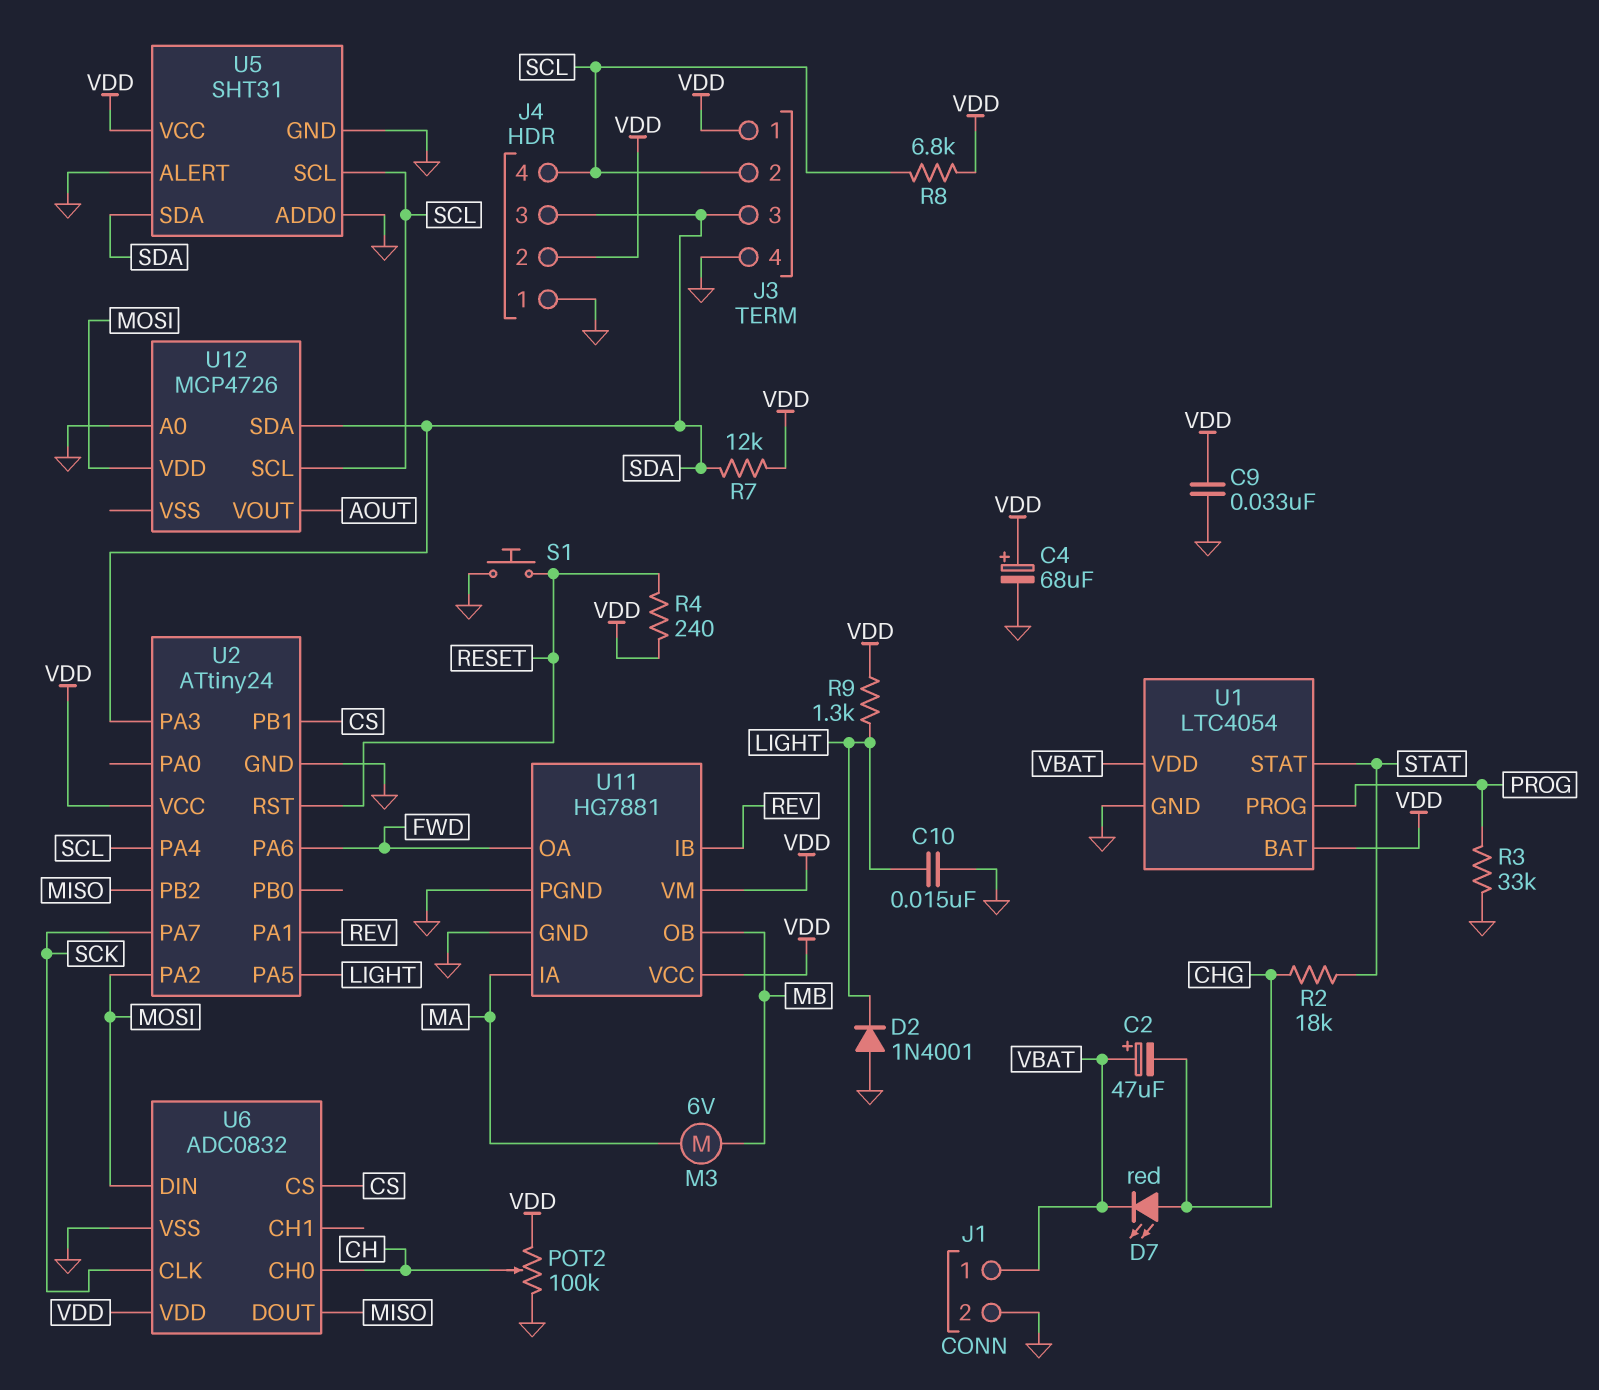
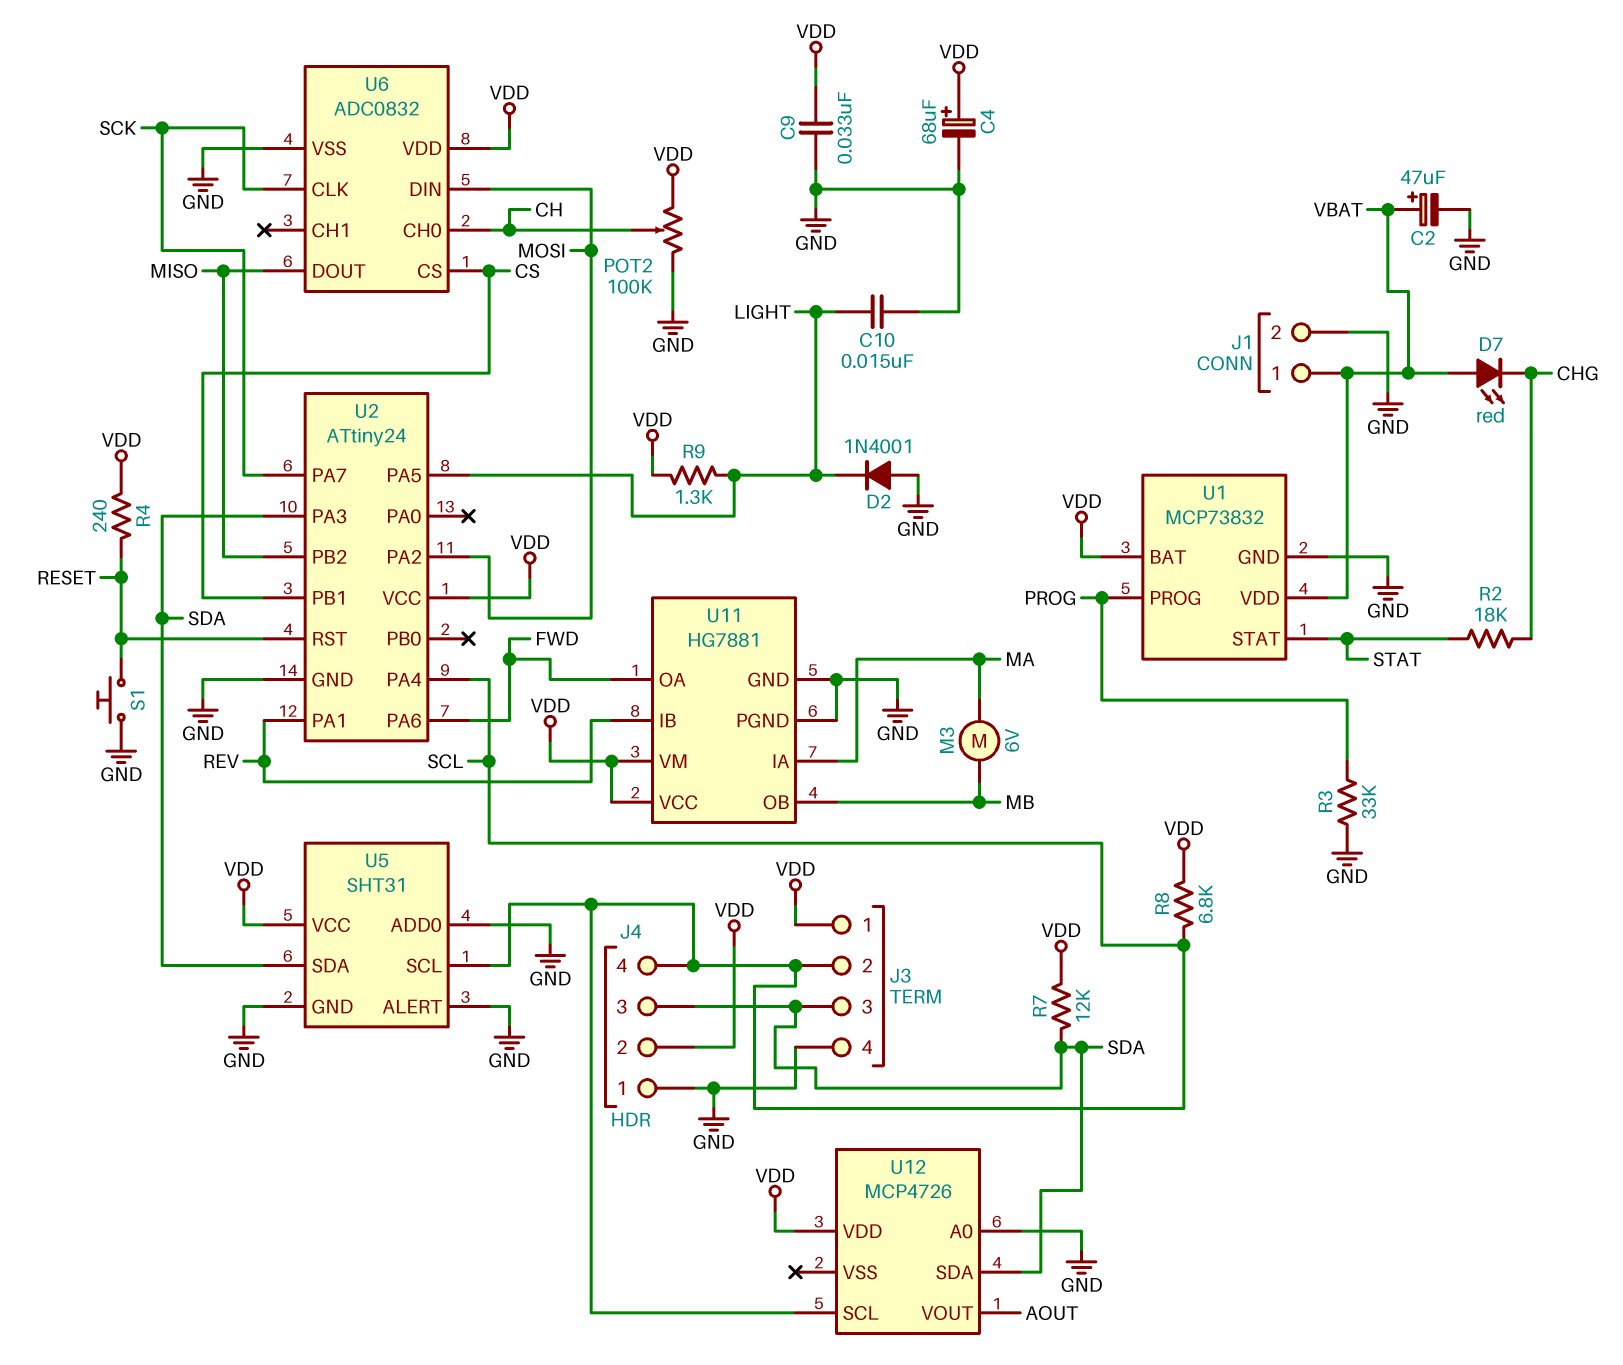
C2: 47uF (plus VBAT, minus CHG) -> 47uF (plus VBAT, minus GND)
D7: LED red (A CHG, K VBAT) -> LED red (A VBAT, K CHG)
U1: LTC4054 -> MCP73832
U12 pin VDD: MOSI -> VDD

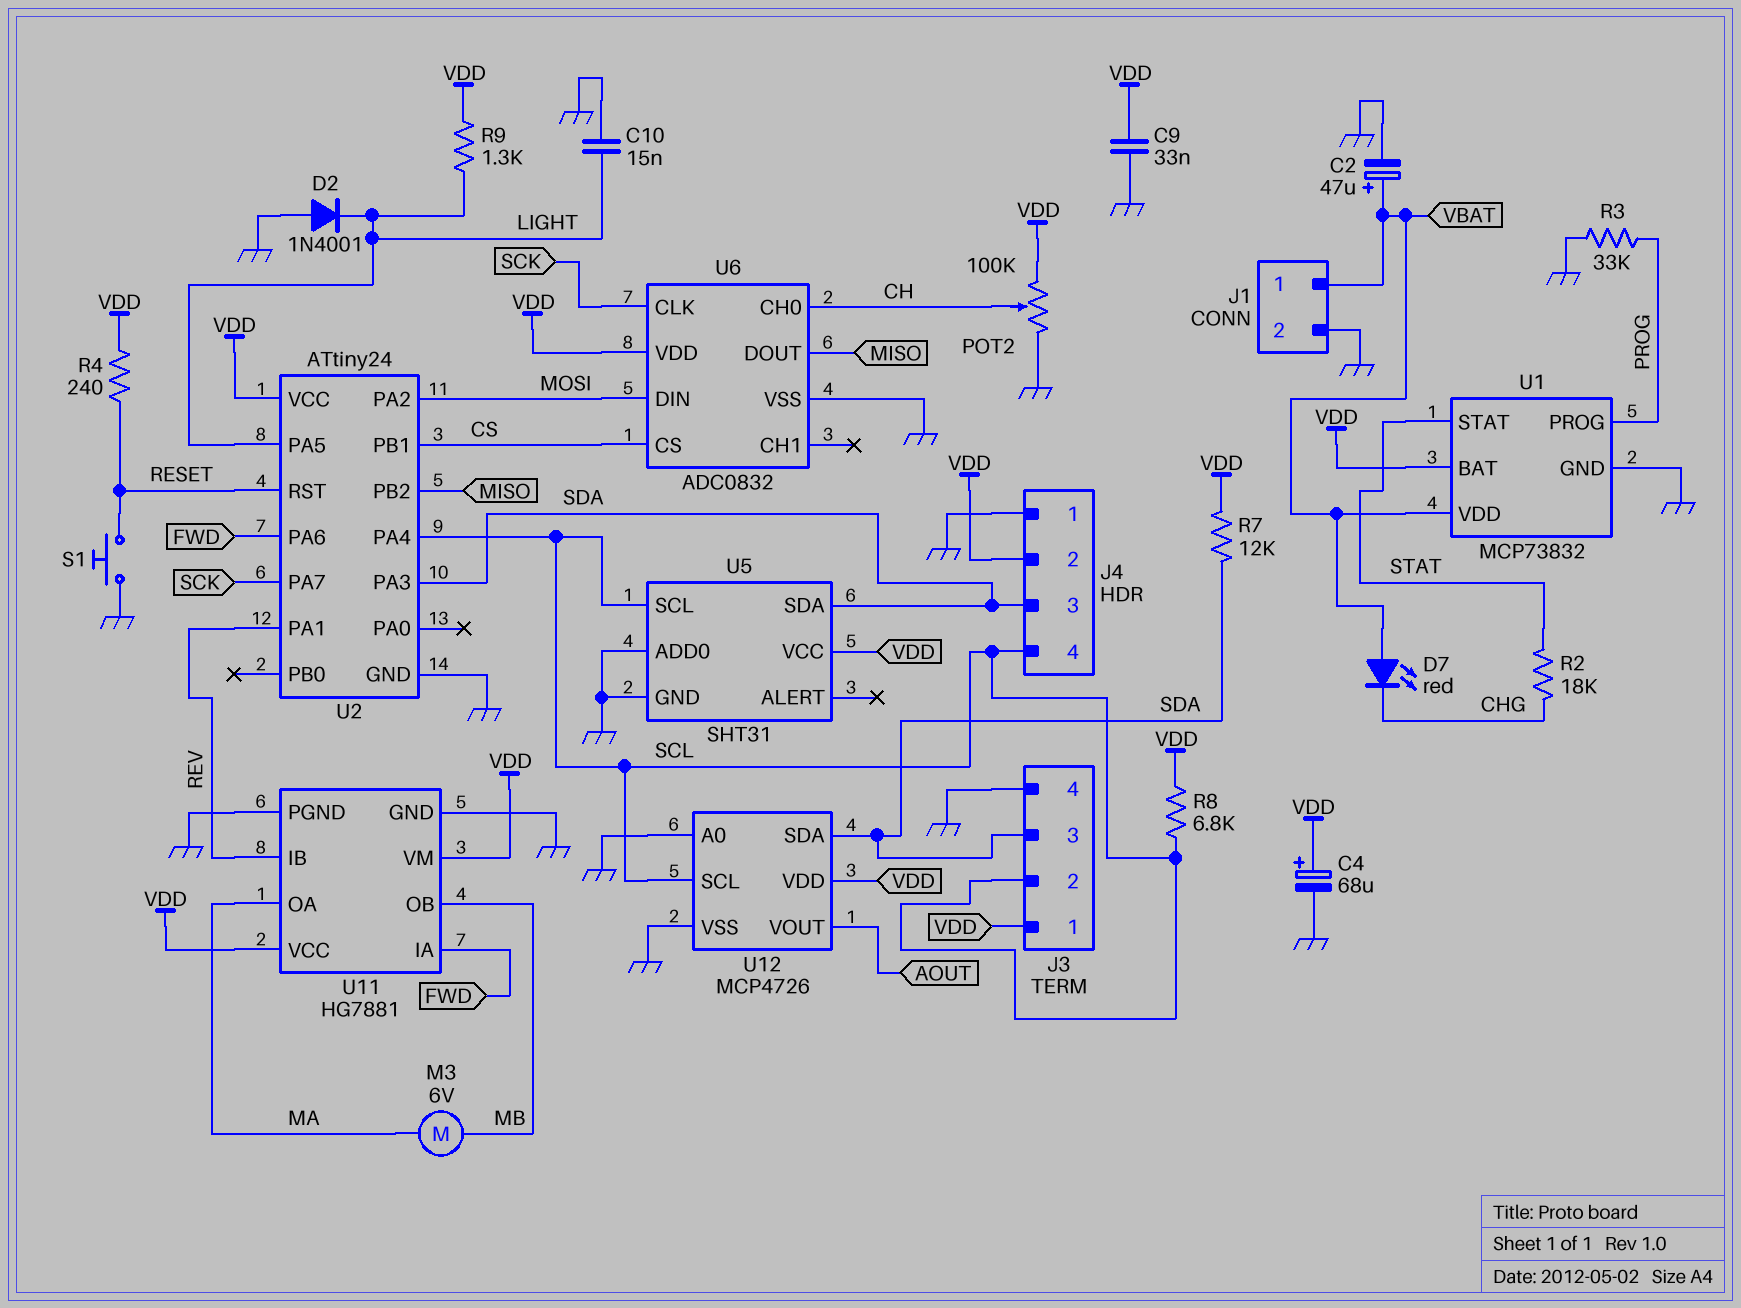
U5 pin ALERT: GND -> none
U11 pin IA: MA -> FWD
U11 pin OA: FWD -> MA
U12 pin VSS: none -> GND

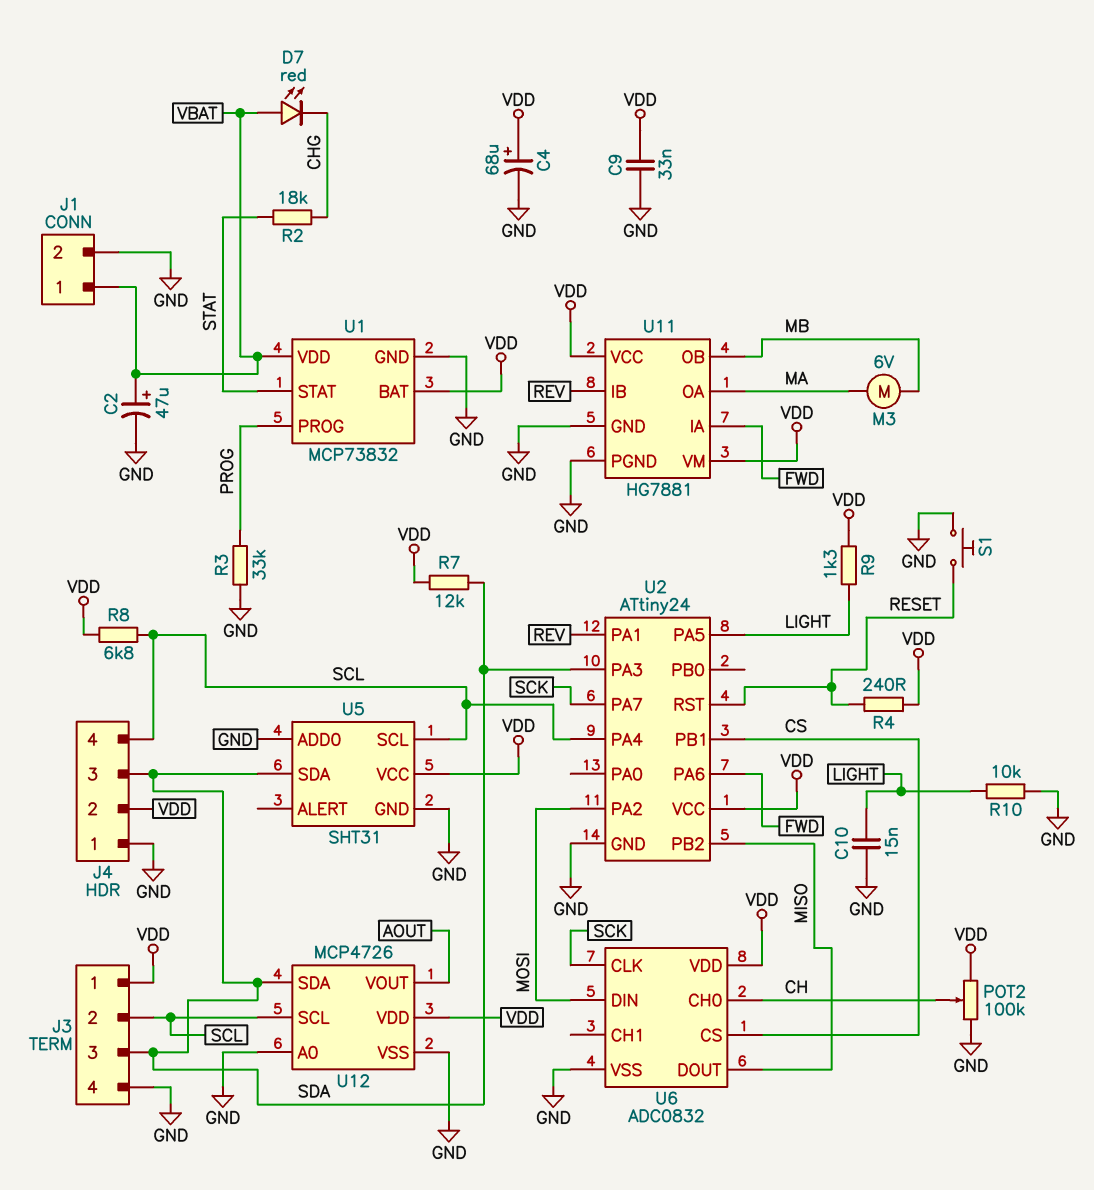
D2: diode 1N4001 (A GND, K LIGHT) -> none
R10: none -> 10k (GND, LIGHT)

